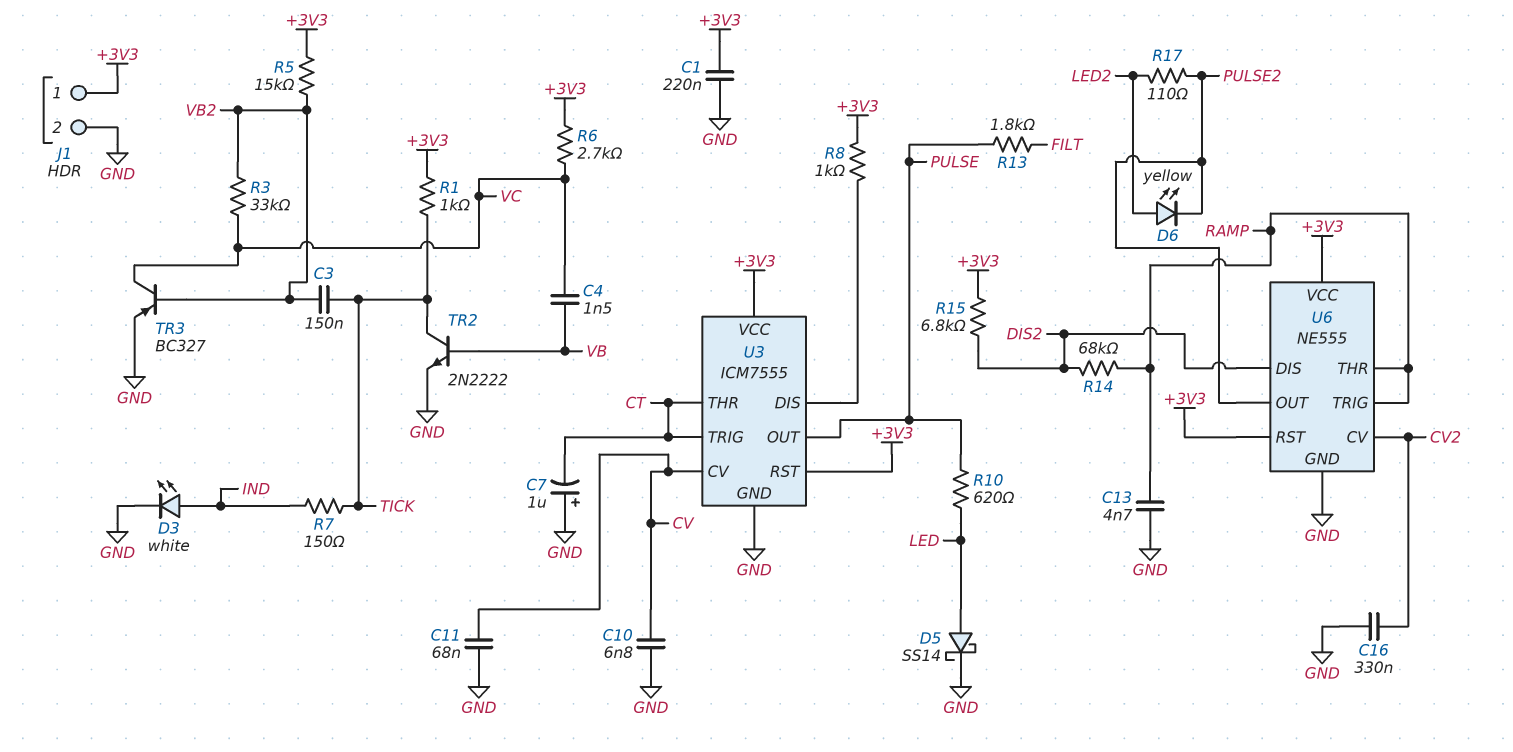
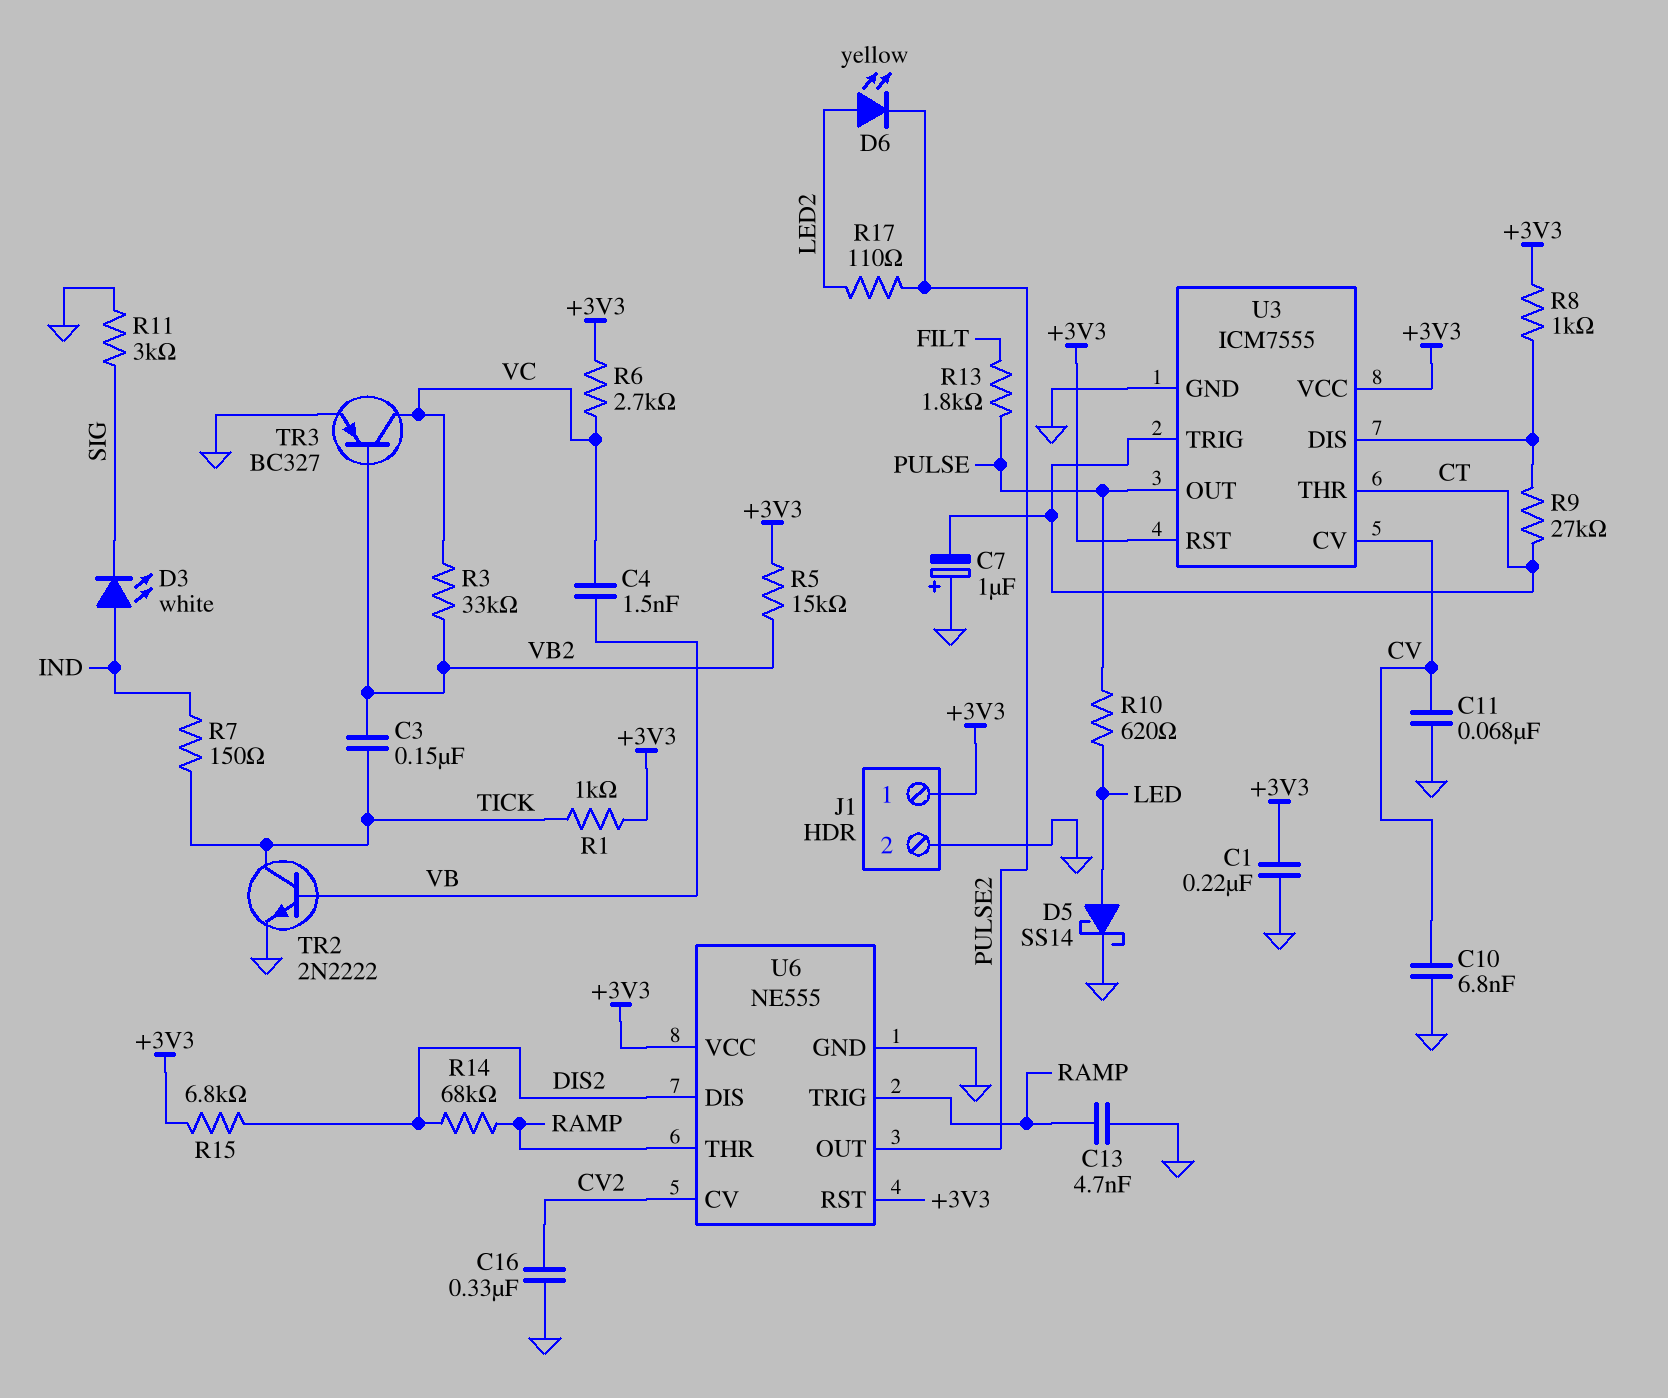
D3: LED white (A IND, K GND) -> LED white (A IND, K SIG)
R9: none -> 27k (CT, U3/DIS)
R11: none -> 3k (GND, SIG)

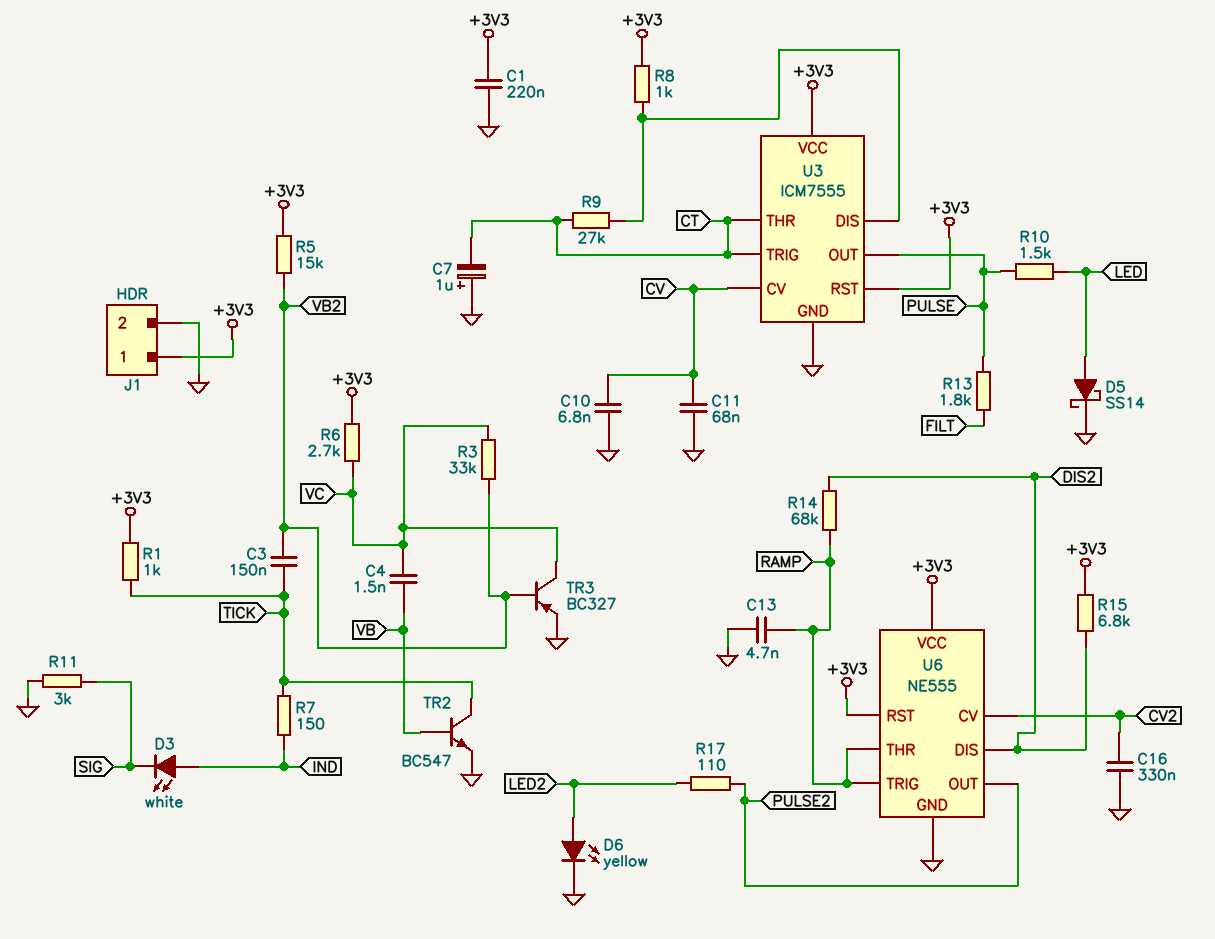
D6: LED yellow (A LED2, K PULSE2) -> LED yellow (A LED2, K GND)
R10: 620 (LED, PULSE) -> 1.5k (LED, PULSE)
TR2: NPN 2N2222 (B VB, C TICK, E GND) -> NPN BC547 (B VB, C TICK, E GND)

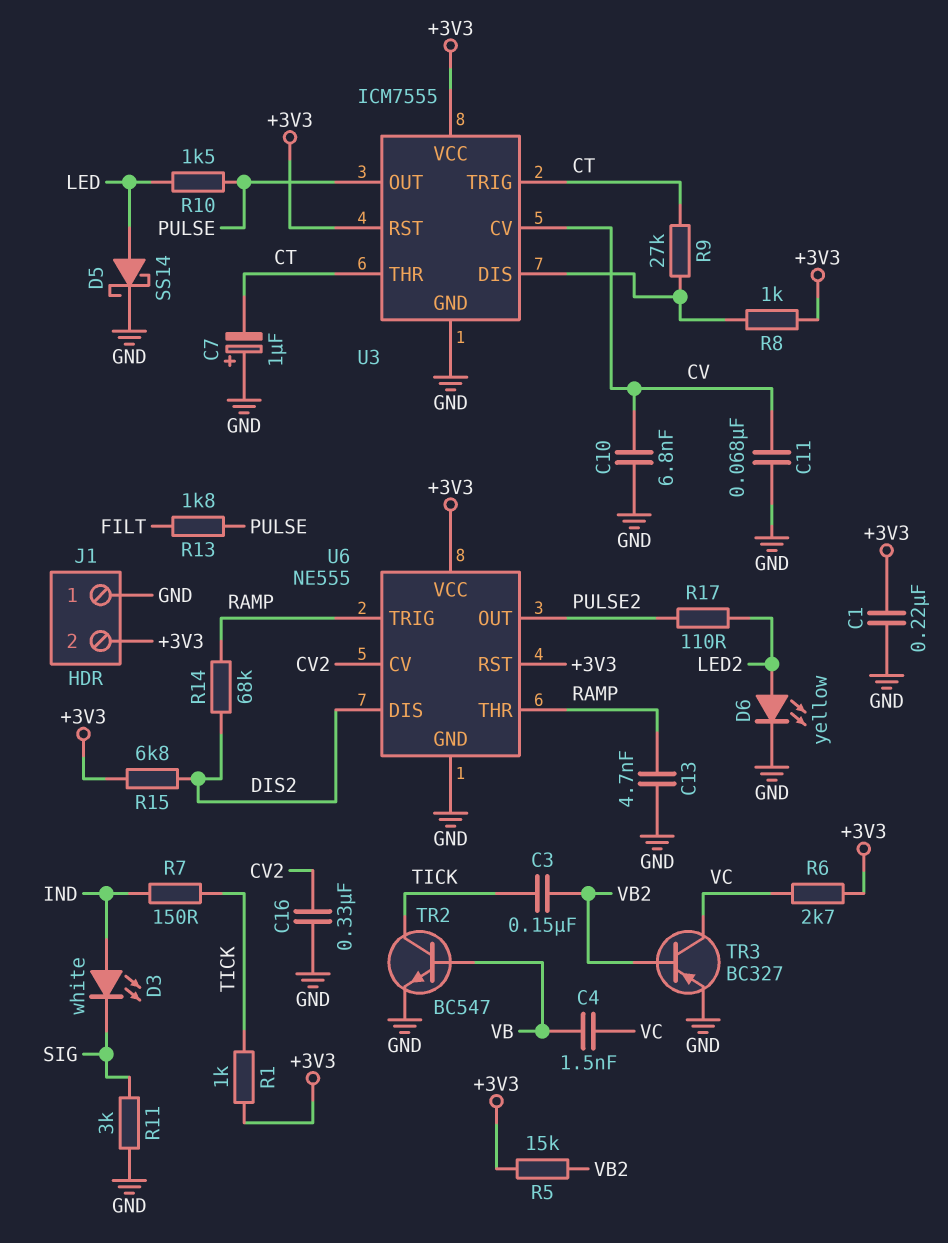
J1 pin 1: +3V3 -> GND
J1 pin 2: GND -> +3V3
R3: 33k (VB2, VC) -> none

